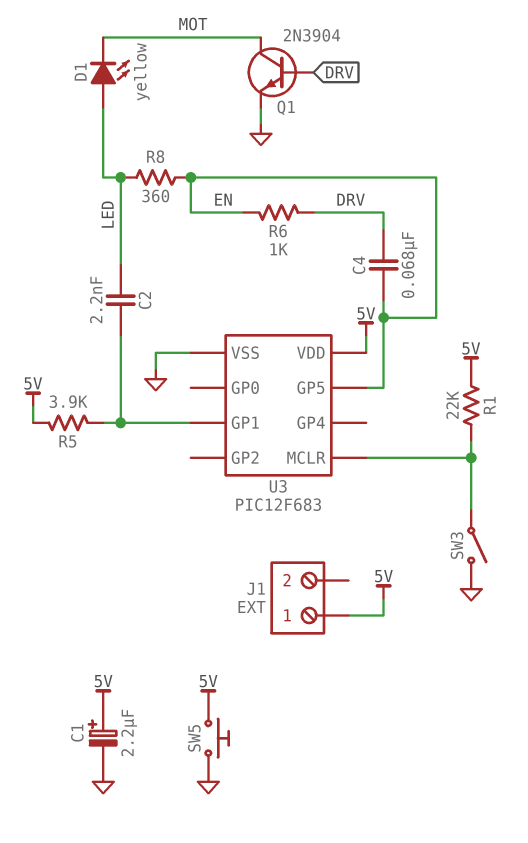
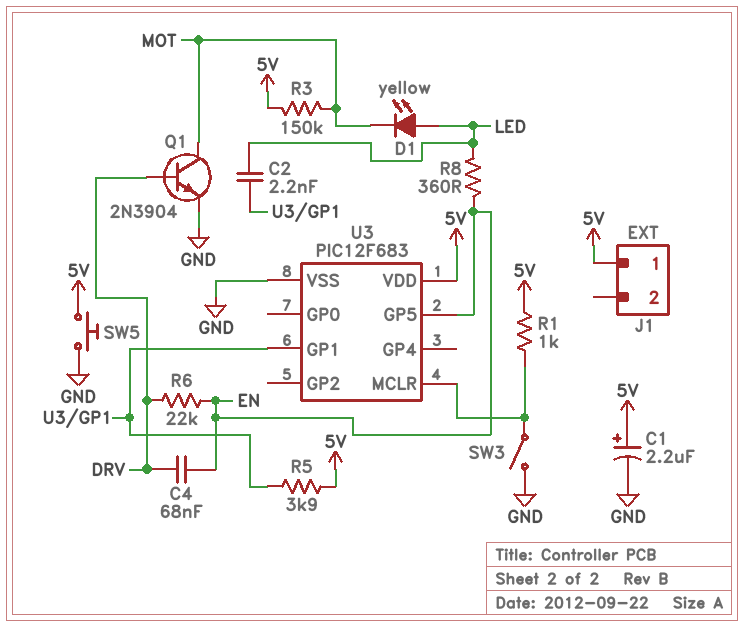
R1: 22k (5V, U3/MCLR) -> 1k (5V, U3/MCLR)
R3: none -> 150k (5V, MOT)
R6: 1k (DRV, EN) -> 22k (DRV, EN)

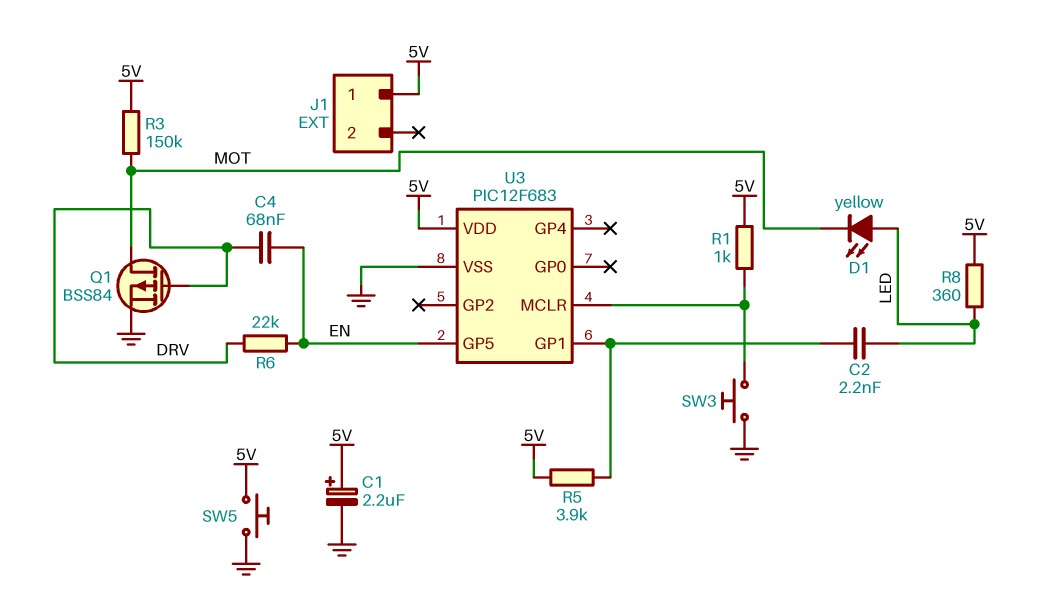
Q1: NPN 2N3904 (B DRV, C MOT, E GND) -> PMOS BSS84 (G DRV, D MOT, S GND)
R8: 360 (EN, LED) -> 360 (5V, LED)
SW3: switch (GND, U3/MCLR) -> button (GND, U3/MCLR)

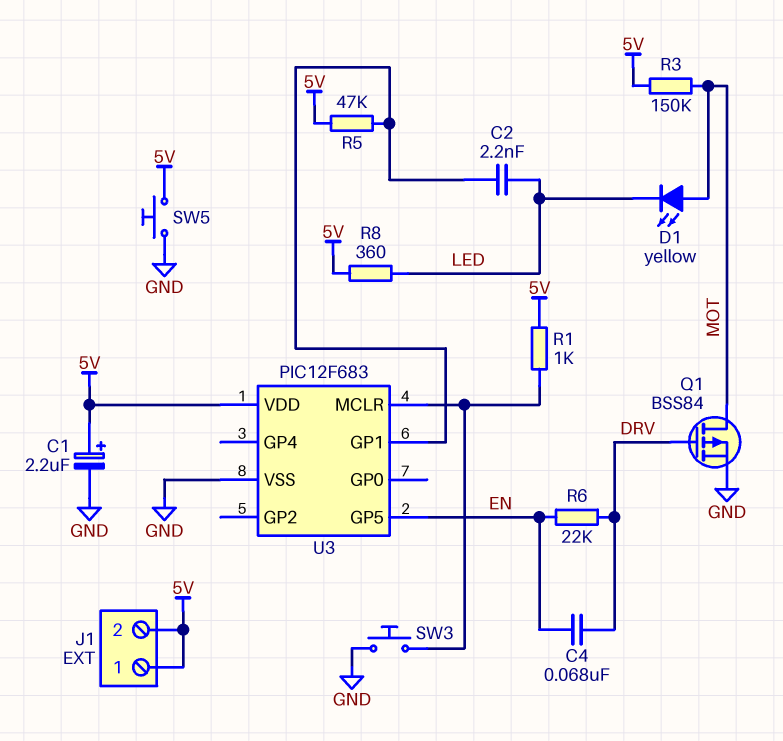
D1: LED yellow (A LED, K MOT) -> LED yellow (A MOT, K LED)
J1 pin 2: none -> 5V
R5: 3.9k (5V, U3/GP1) -> 47k (5V, U3/GP1)

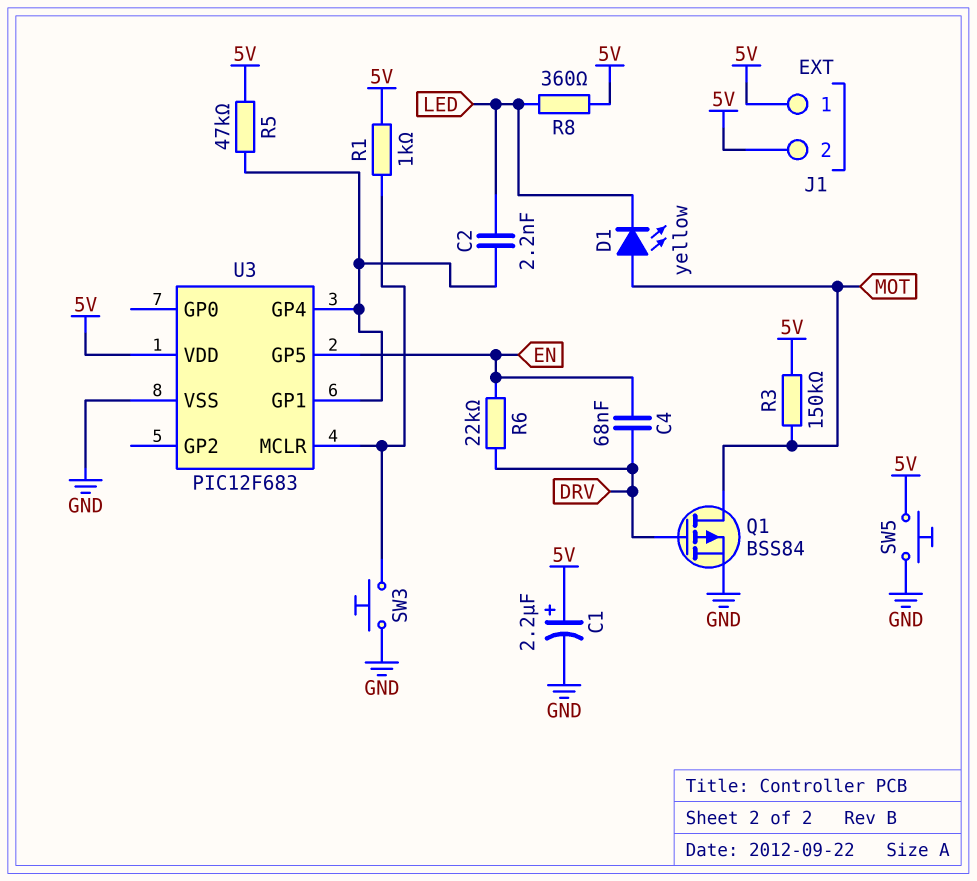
U3 pin GP4: none -> U3/GP1

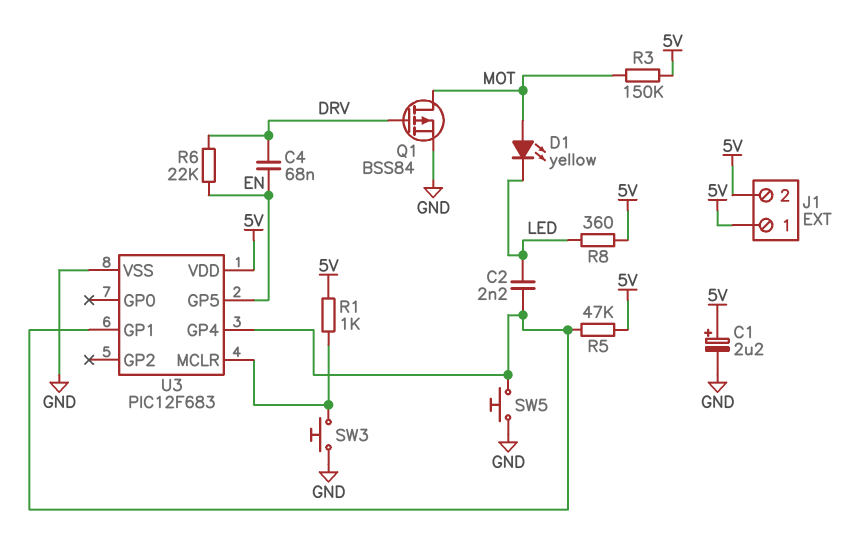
SW5: button (5V, GND) -> button (GND, U3/GP1)

